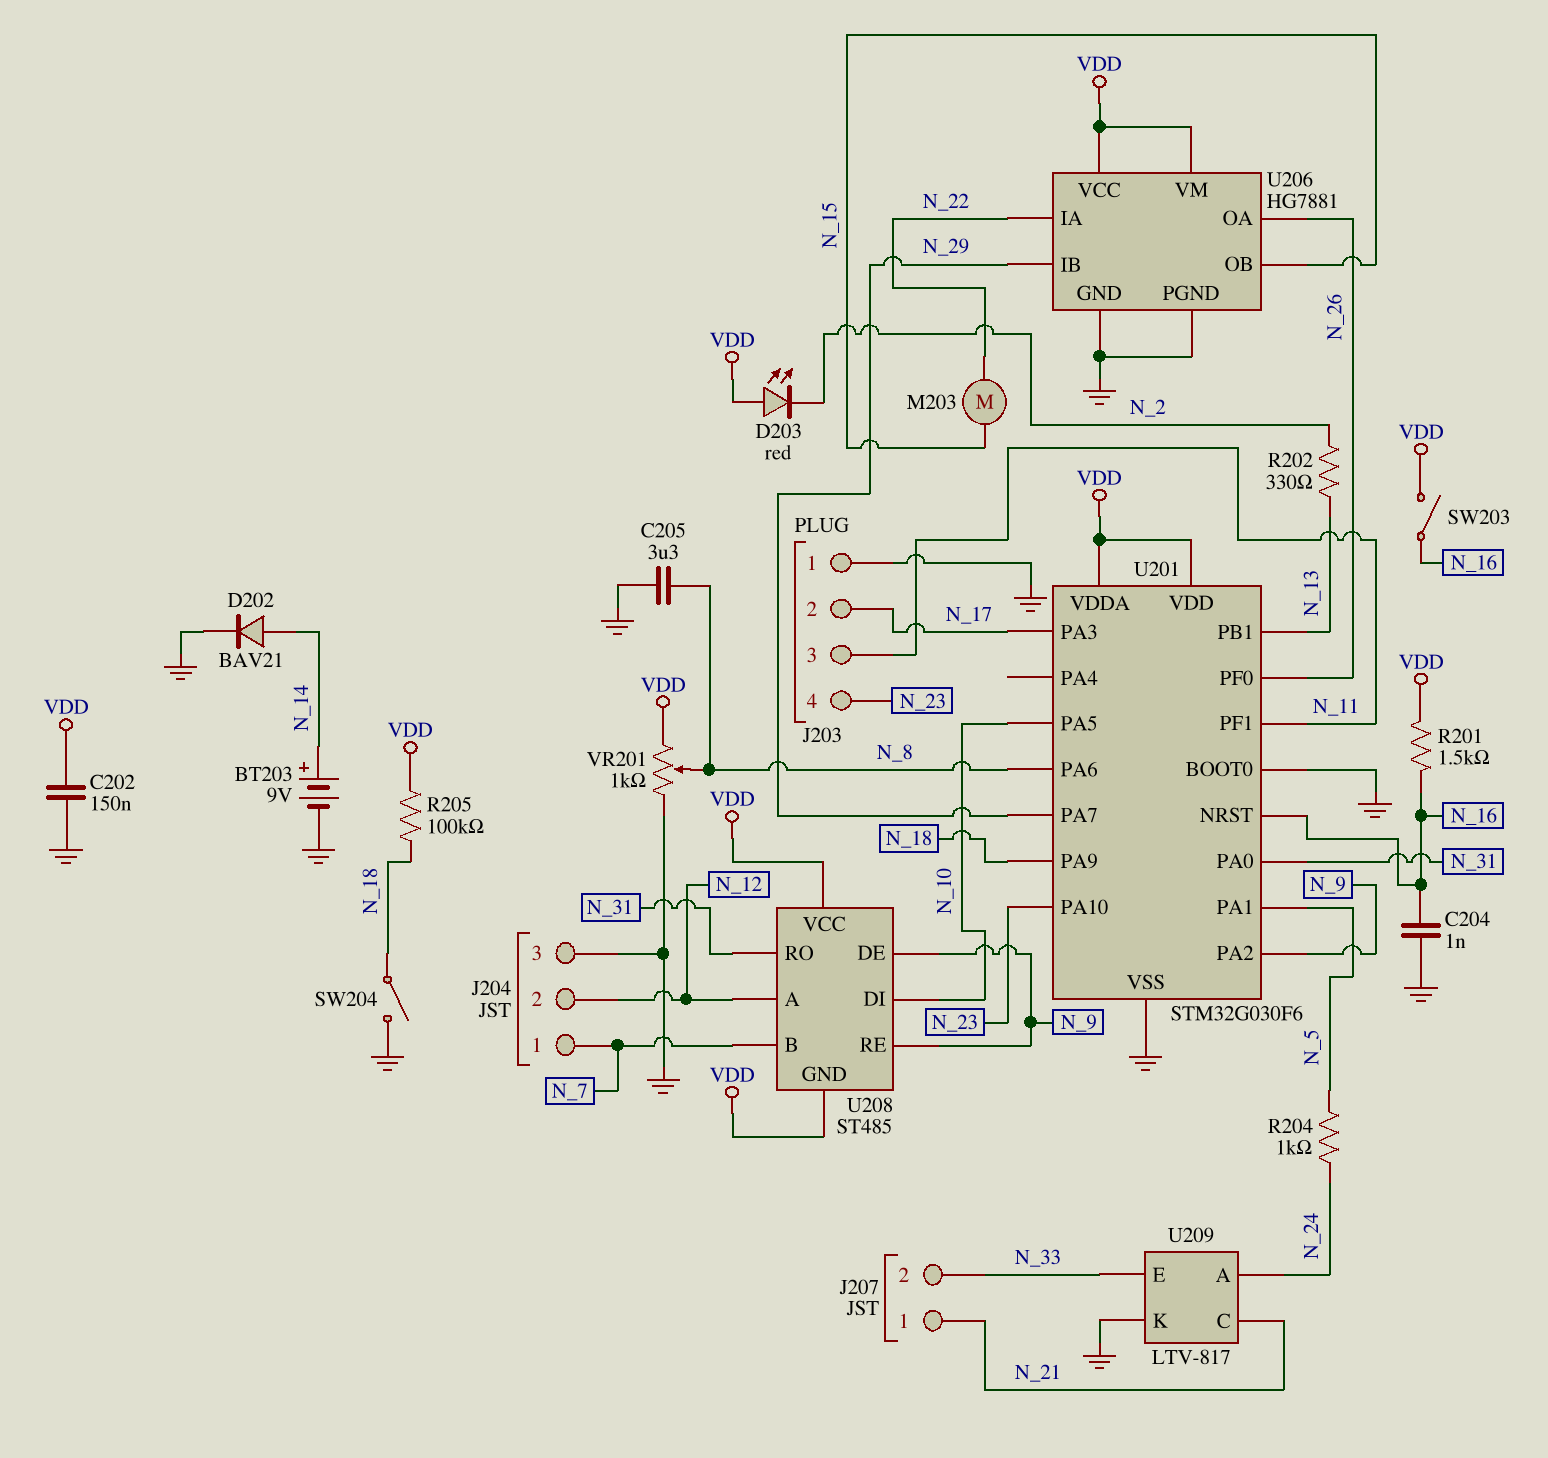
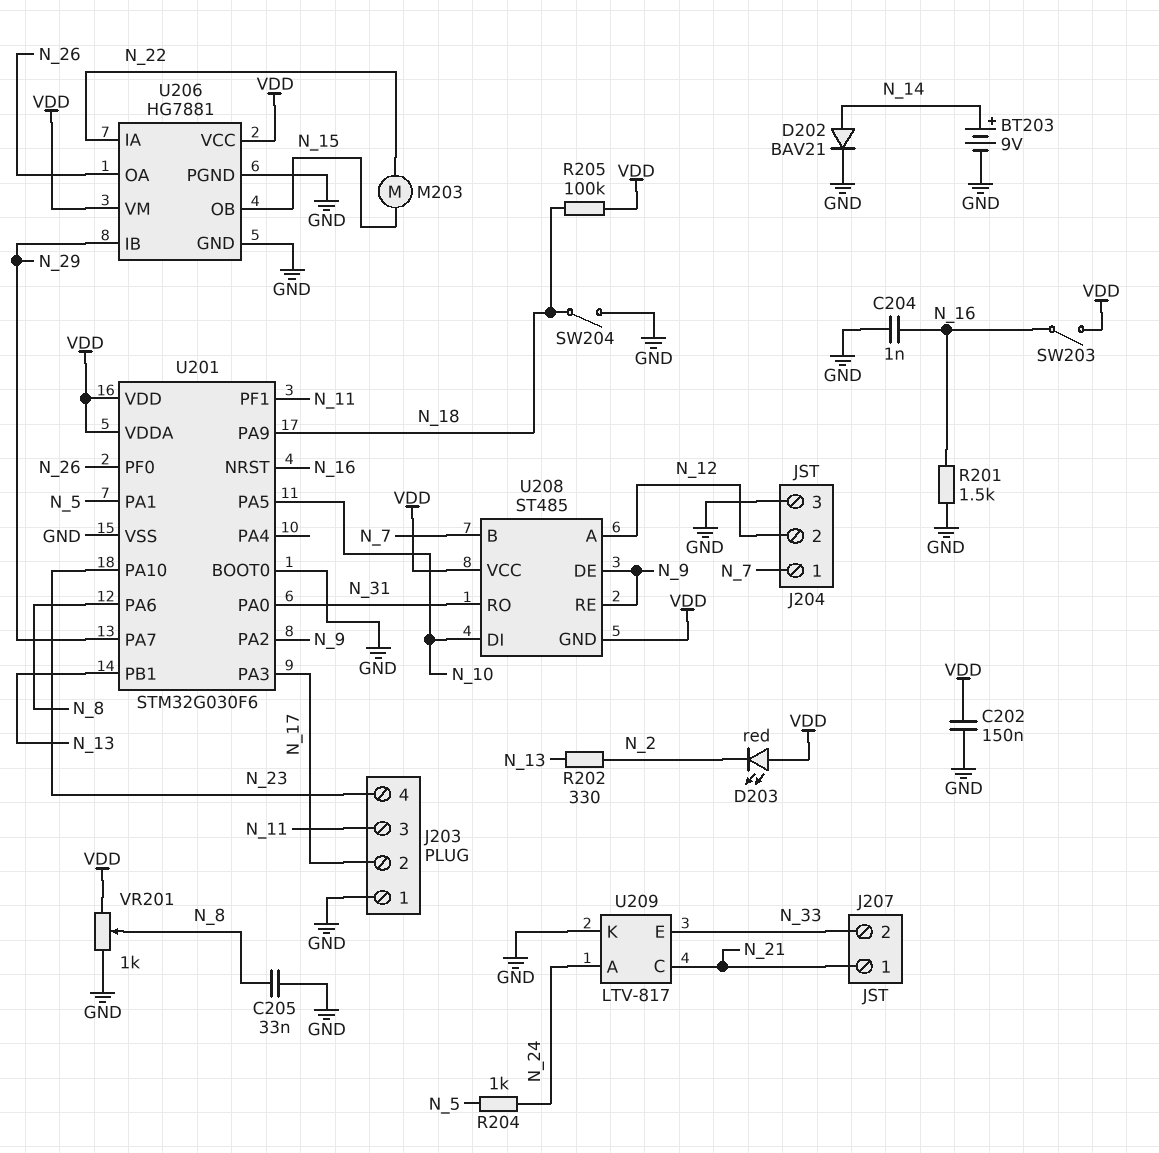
C205: 3.3uF (GND, N_8) -> 33nF (GND, N_8)
R201: 1.5k (N_16, VDD) -> 1.5k (GND, N_16)

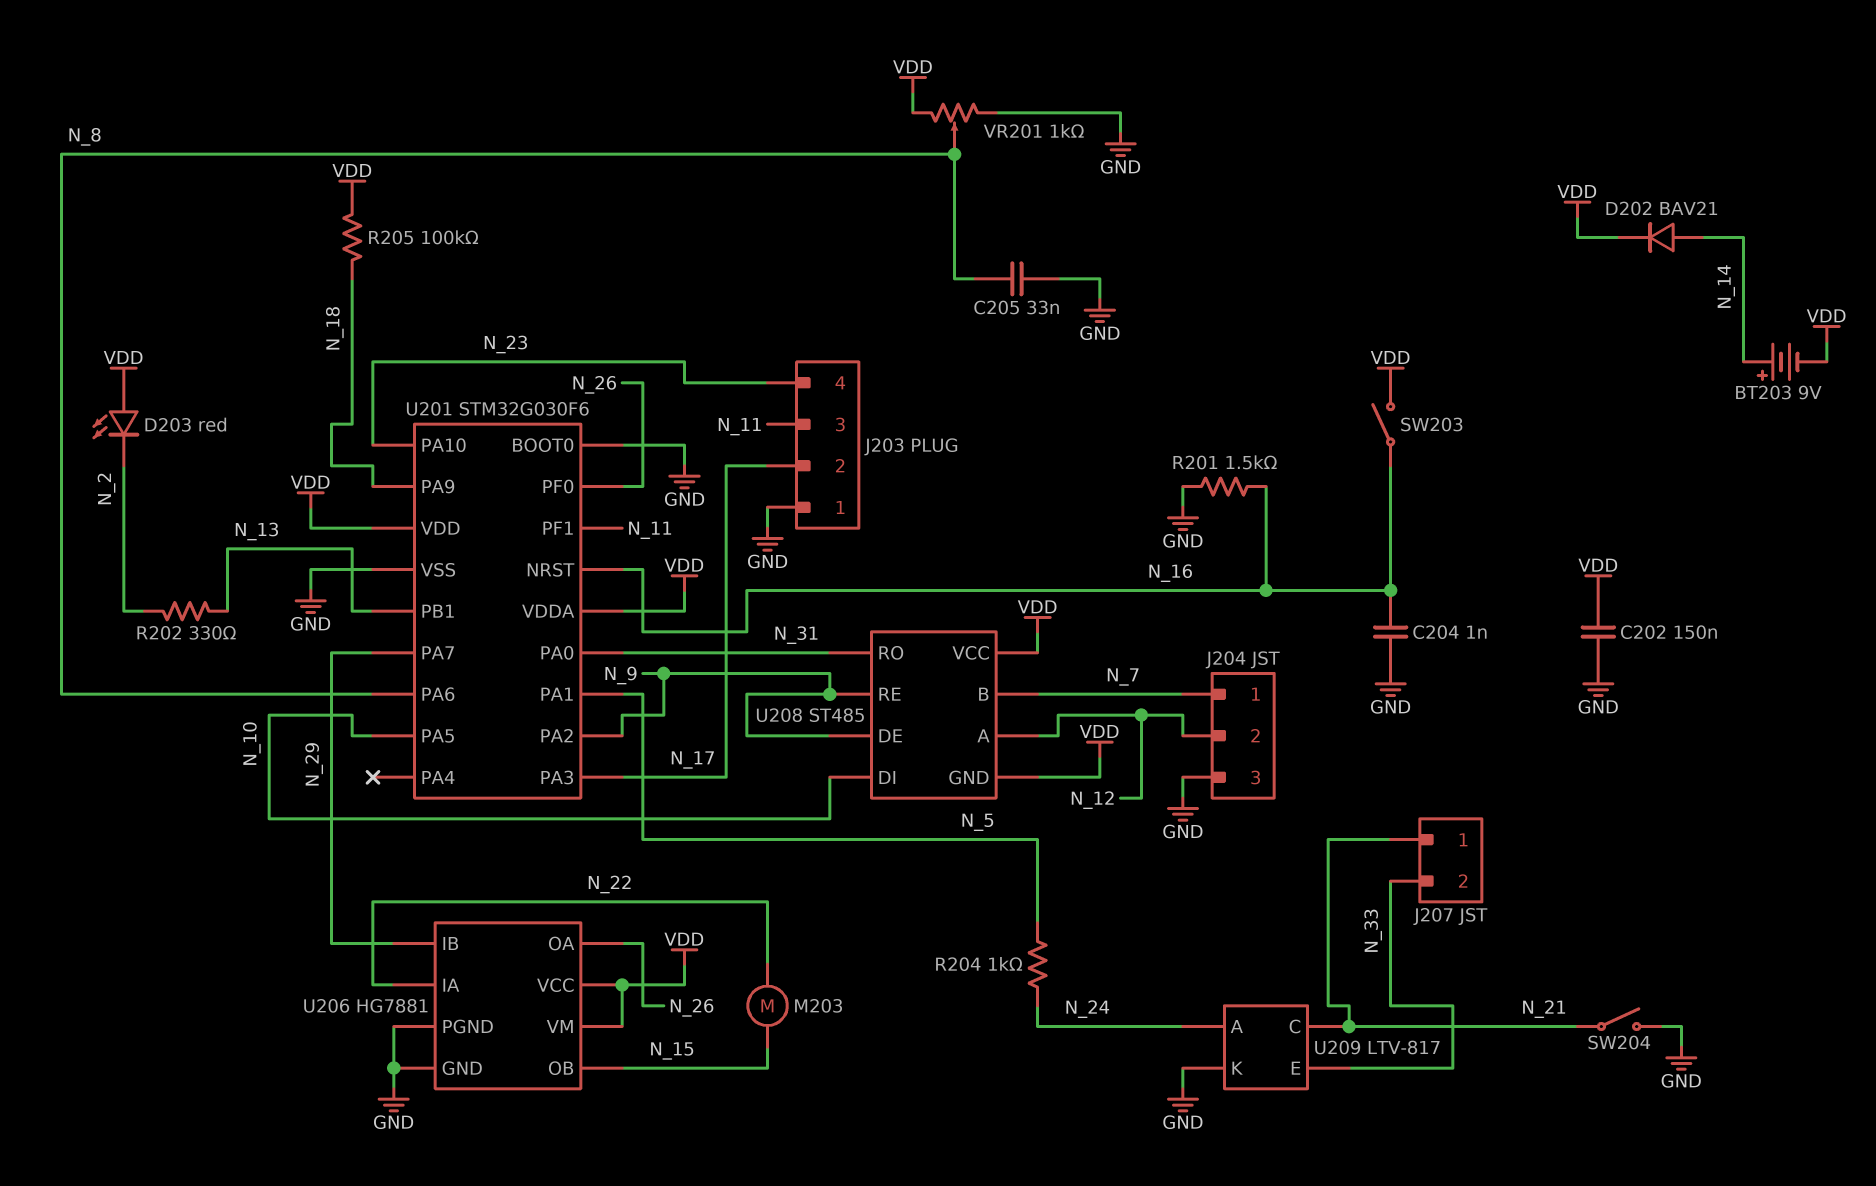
BT203: 9V (plus N_14, minus GND) -> 9V (plus N_14, minus VDD)
D202: diode BAV21 (A N_14, K GND) -> diode BAV21 (A N_14, K VDD)
SW204: switch (GND, N_18) -> switch (GND, N_21)

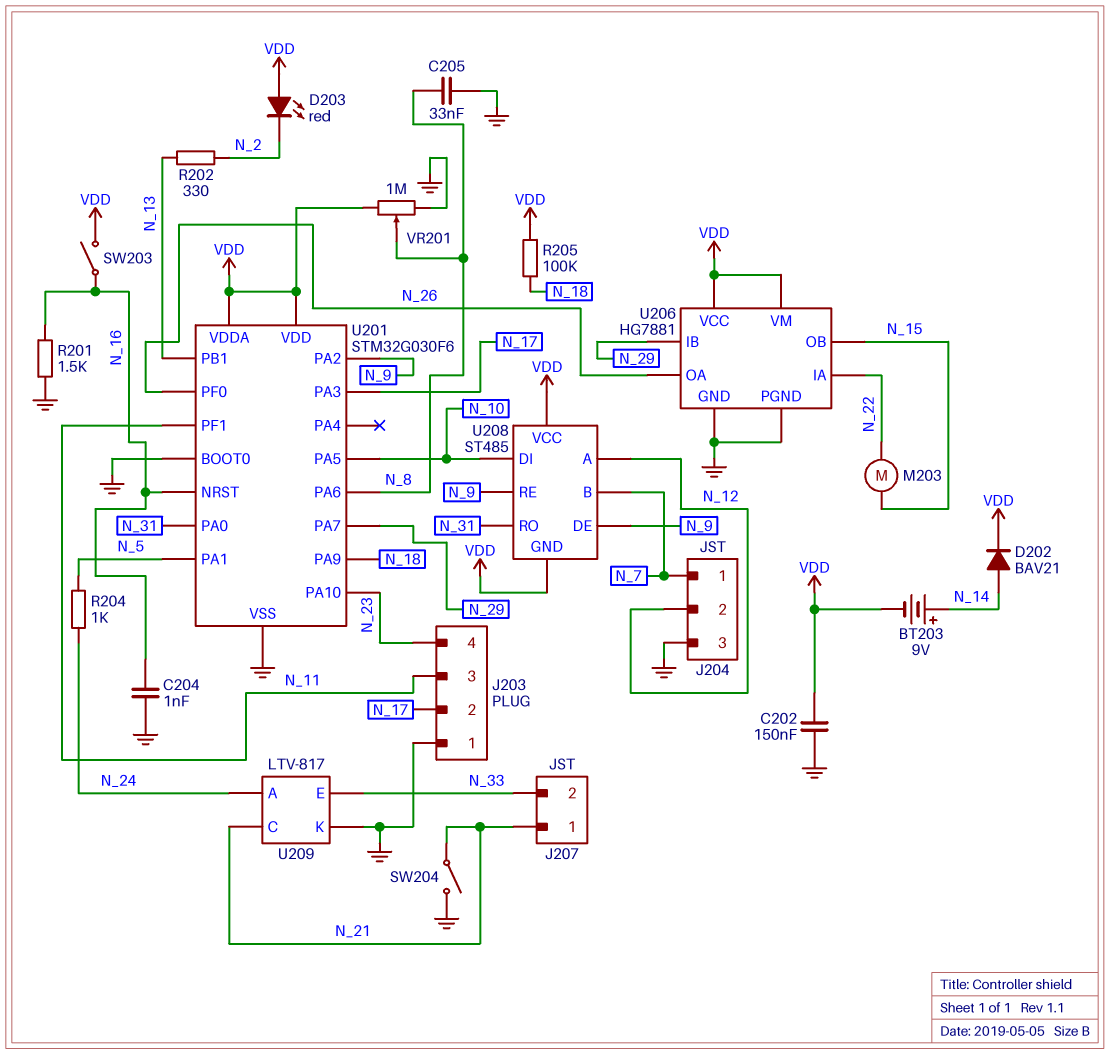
VR201: 1k (GND, VDD, wiper N_8) -> 1M (GND, VDD, wiper N_8)

